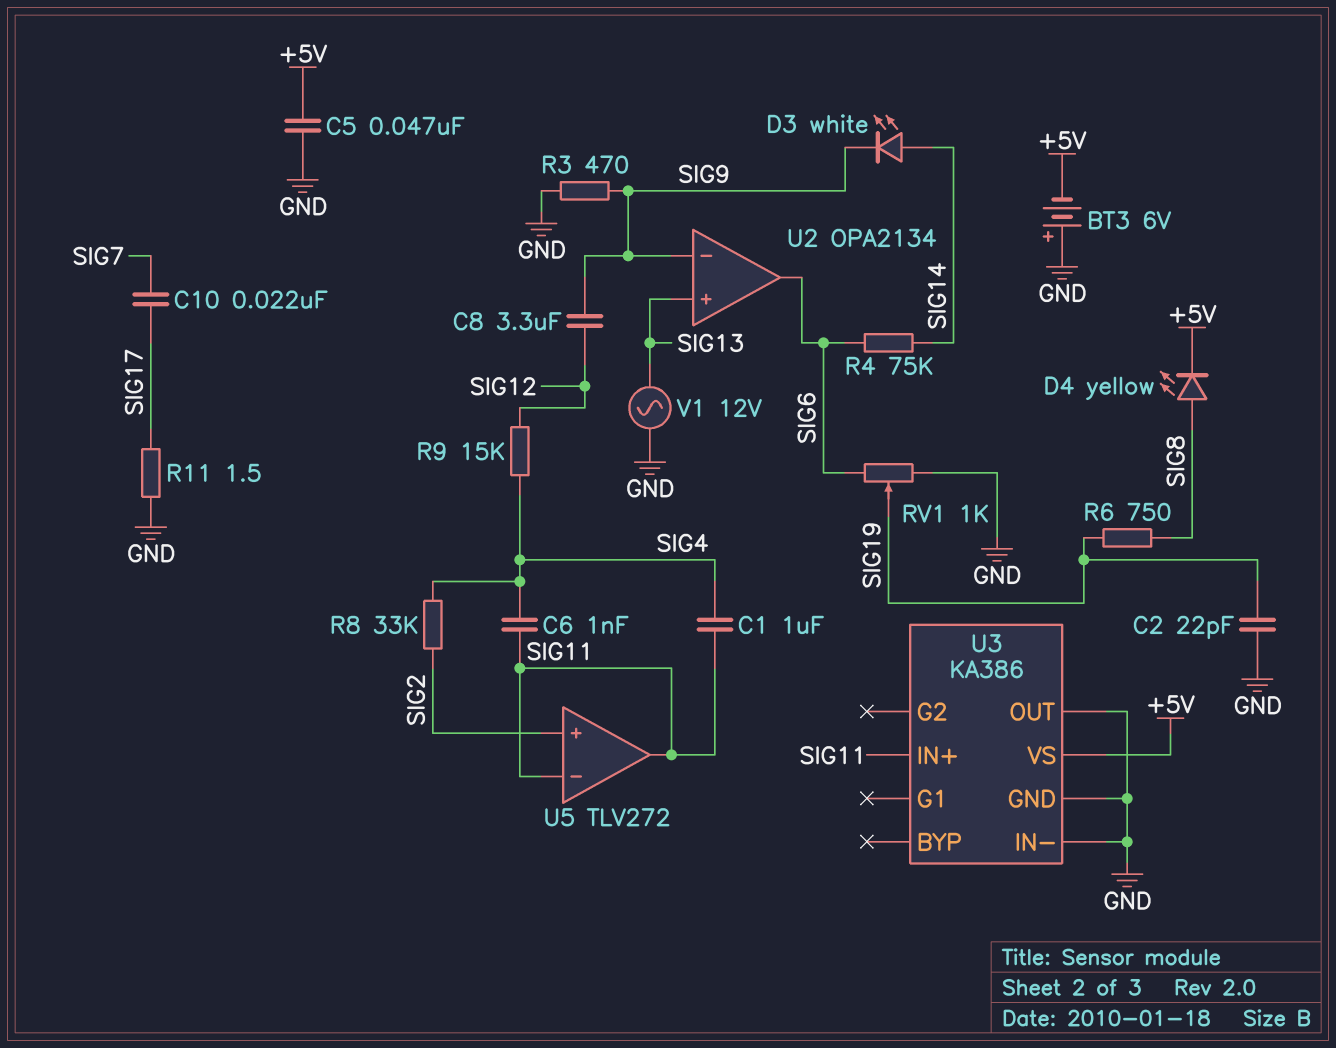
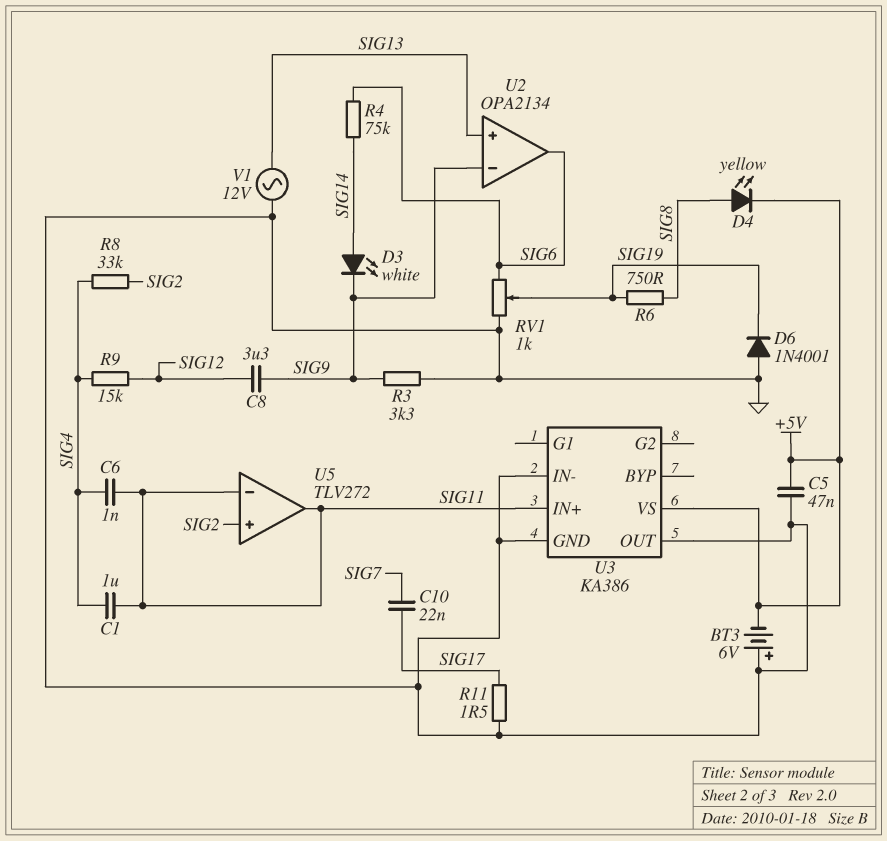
C2: 22pF (GND, SIG19) -> none
D6: none -> diode 1N4001 (A GND, K SIG19)
R3: 470 (GND, SIG9) -> 3.3k (GND, SIG9)

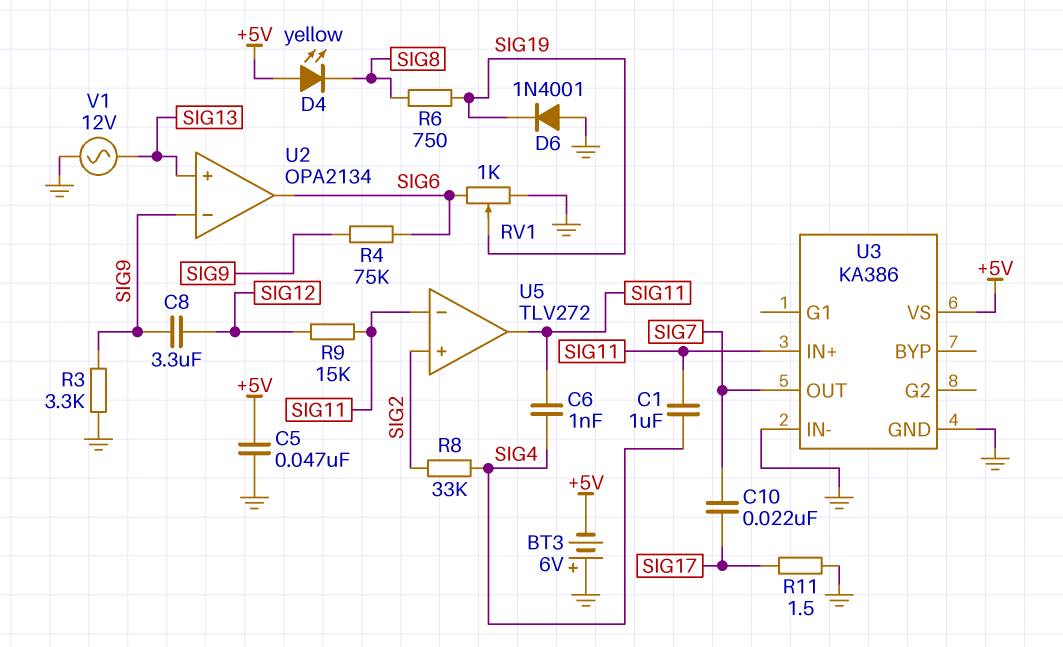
D3: LED white (A SIG14, K SIG9) -> none
D4: LED yellow (A SIG8, K +5V) -> LED yellow (A +5V, K SIG8)
R4: 75k (SIG6, SIG14) -> 75k (SIG6, SIG9)
R9: 15k (SIG4, SIG12) -> 15k (SIG11, SIG12)
U3 pin OUT: GND -> SIG7

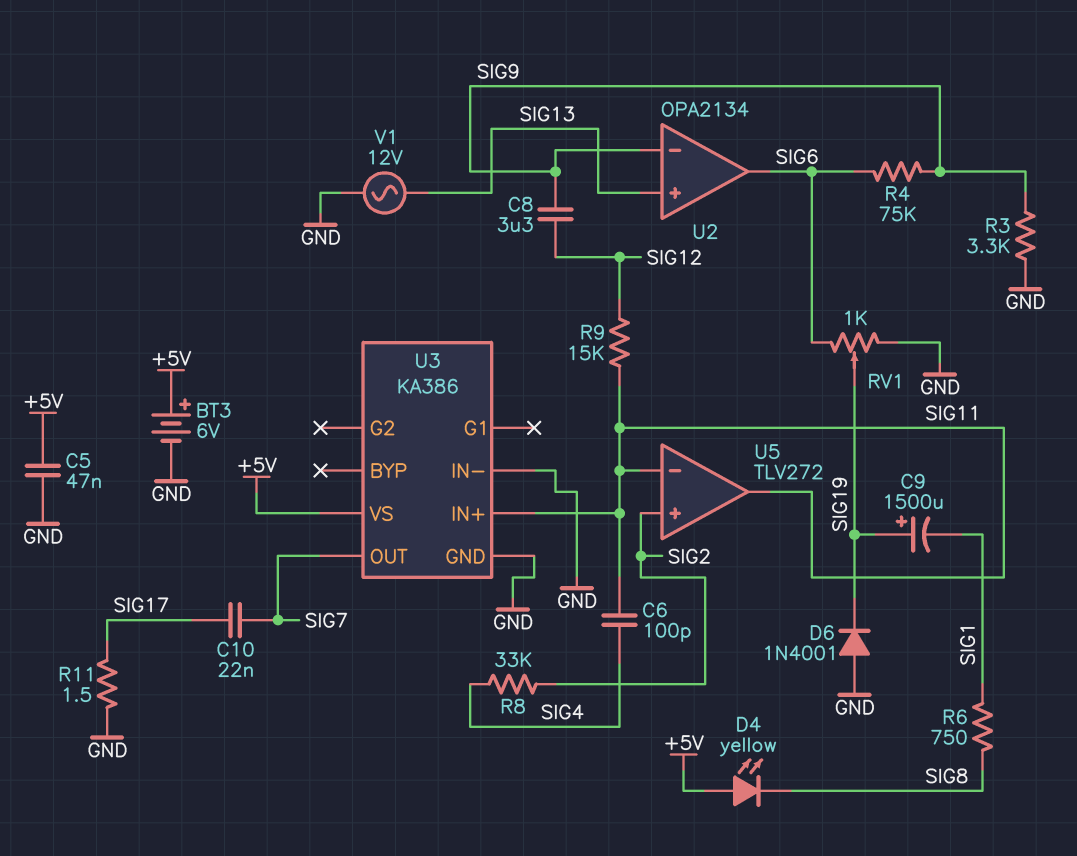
BT3: 6V (plus GND, minus +5V) -> 6V (plus +5V, minus GND)
C1: 1uF (SIG4, SIG11) -> none
C6: 1nF (SIG4, SIG11) -> 100pF (SIG4, SIG11)
C9: none -> 1500uF (plus SIG19, minus SIG1)
R6: 750 (SIG8, SIG19) -> 750 (SIG1, SIG8)

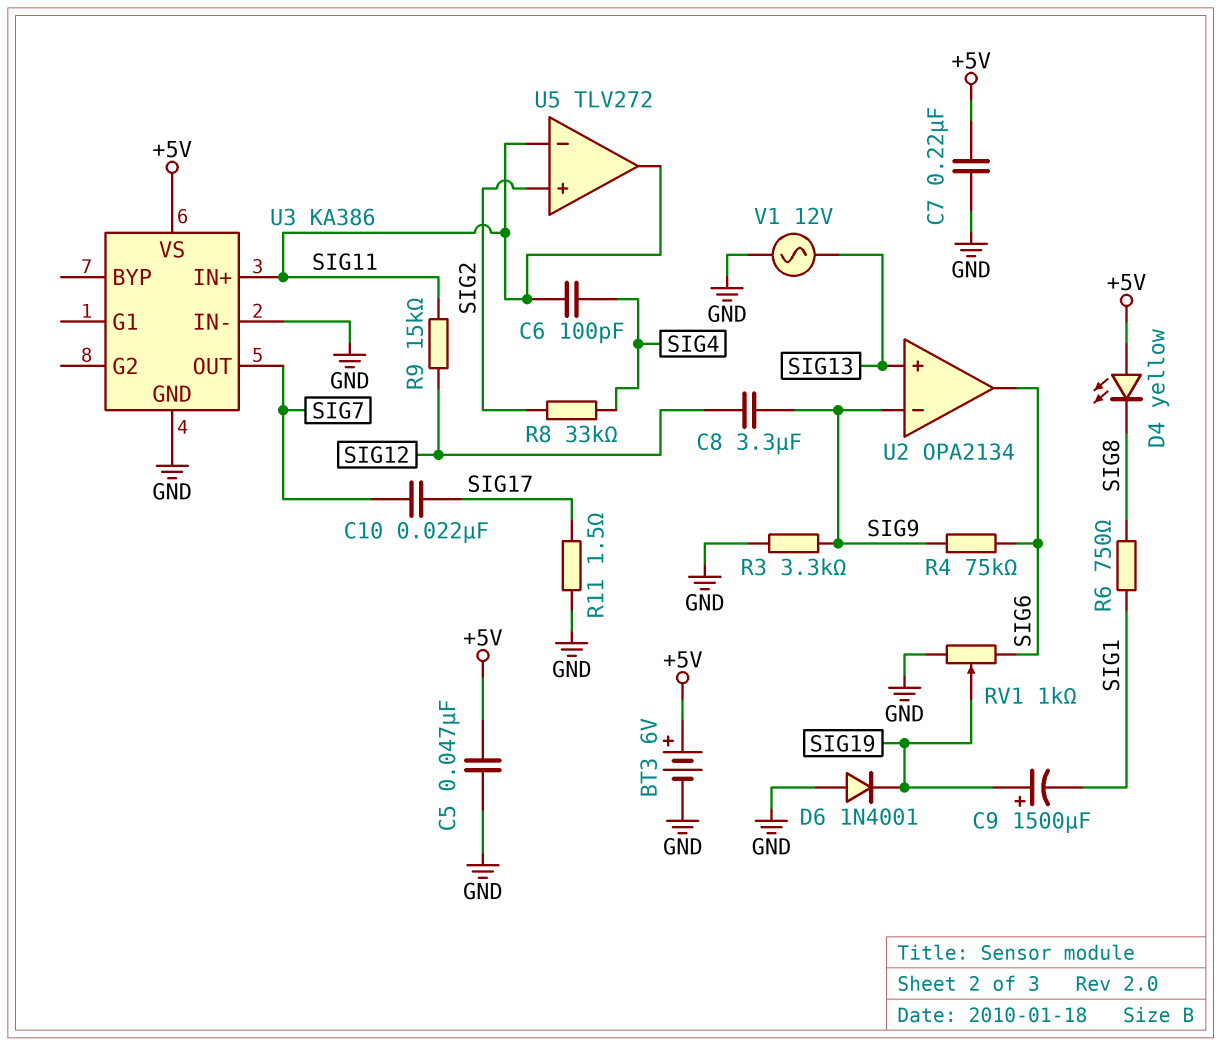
C7: none -> 220nF (+5V, GND)

